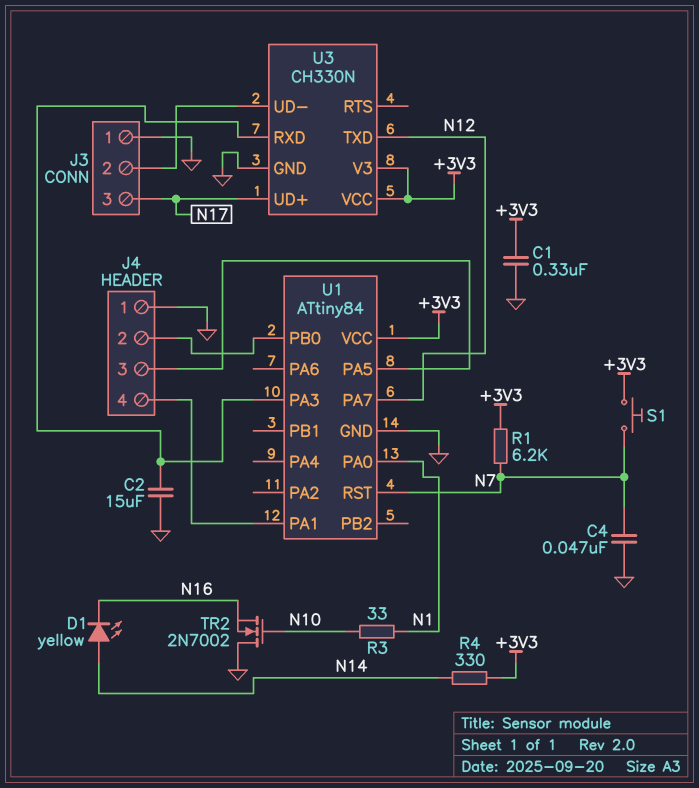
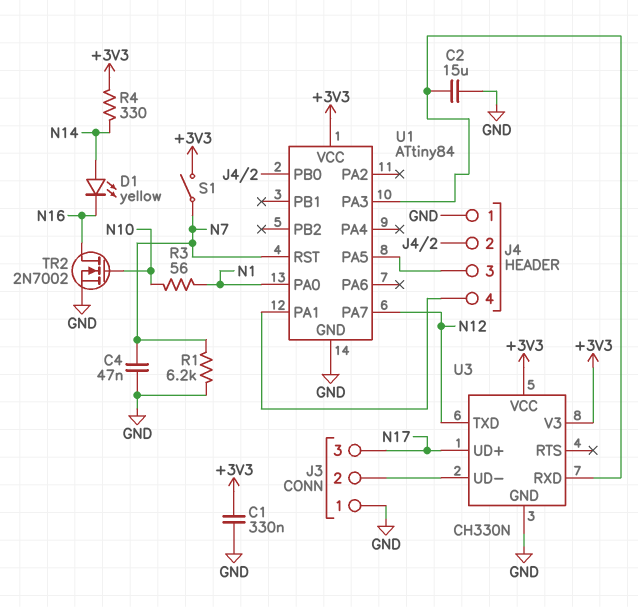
R1: 6.2k (+3V3, N7) -> 6.2k (GND, N7)
R3: 33 (N1, N10) -> 56 (N1, N10)
S1: button (+3V3, N7) -> switch (+3V3, N7)
TR2: NMOS 2N7002 (G N10, D GND, S N16) -> NMOS 2N7002 (G N10, D N16, S GND)

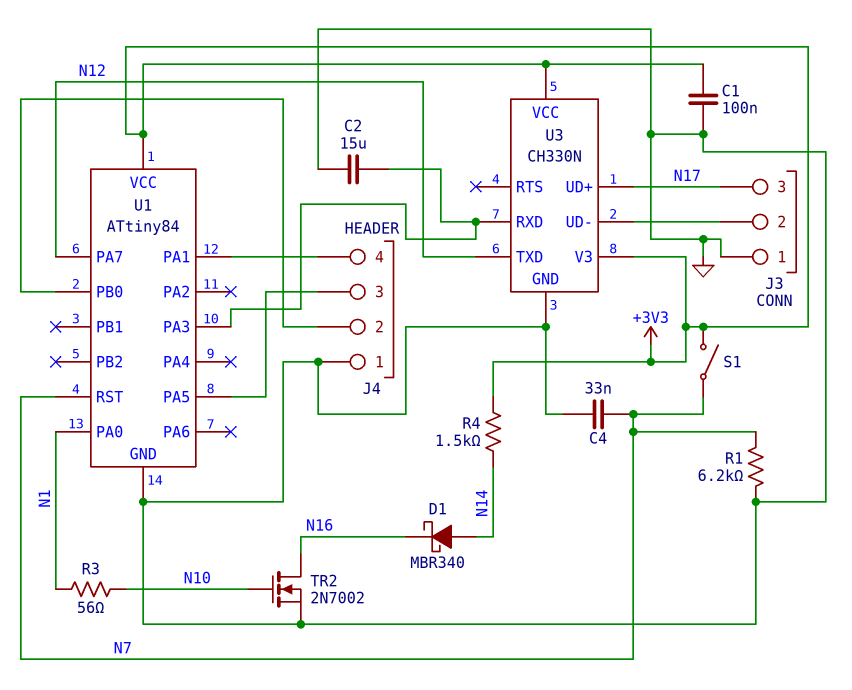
C1: 330nF (+3V3, GND) -> 100nF (+3V3, GND)
C4: 47nF (GND, N7) -> 33nF (GND, N7)
D1: LED yellow (A N14, K N16) -> schottky MBR340 (A N14, K N16)
R4: 330 (+3V3, N14) -> 1.5k (+3V3, N14)

